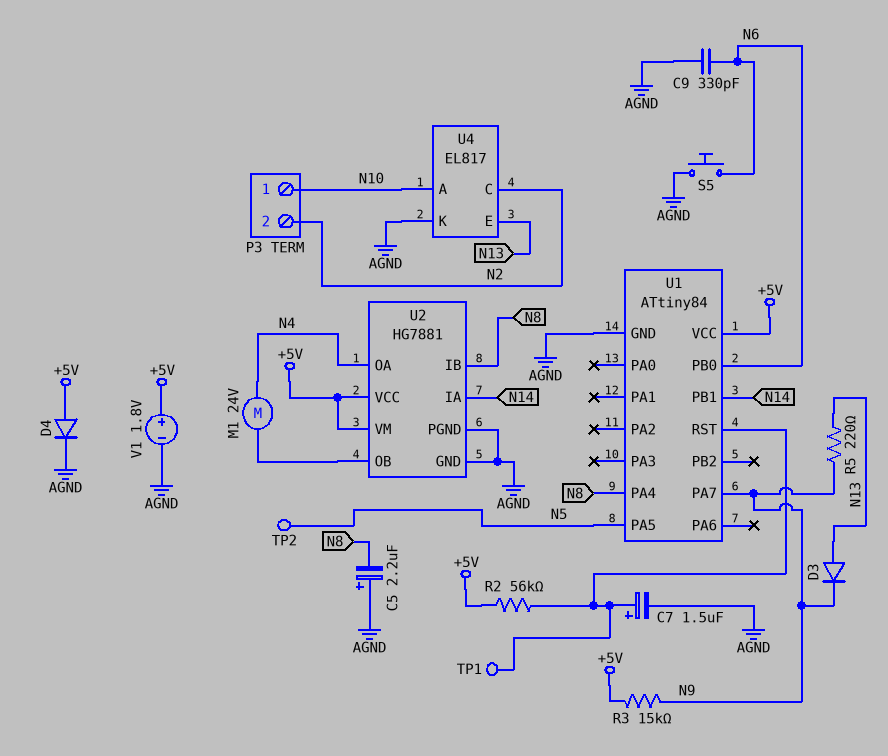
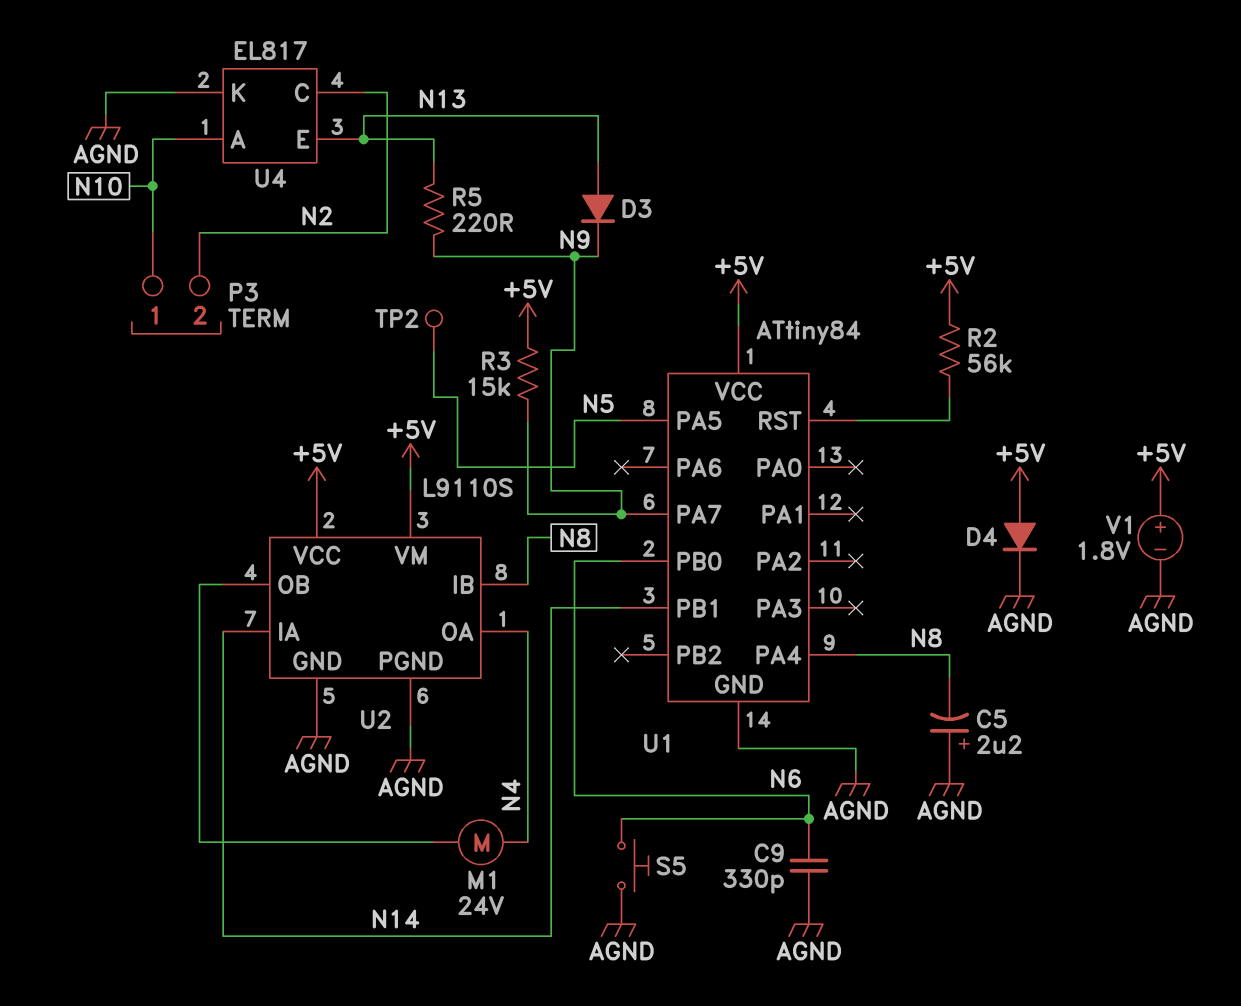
C7: 1.5uF (plus U1/RST, minus AGND) -> none
TP1: test point (U1/RST) -> none
U2: HG7881 -> L9110S

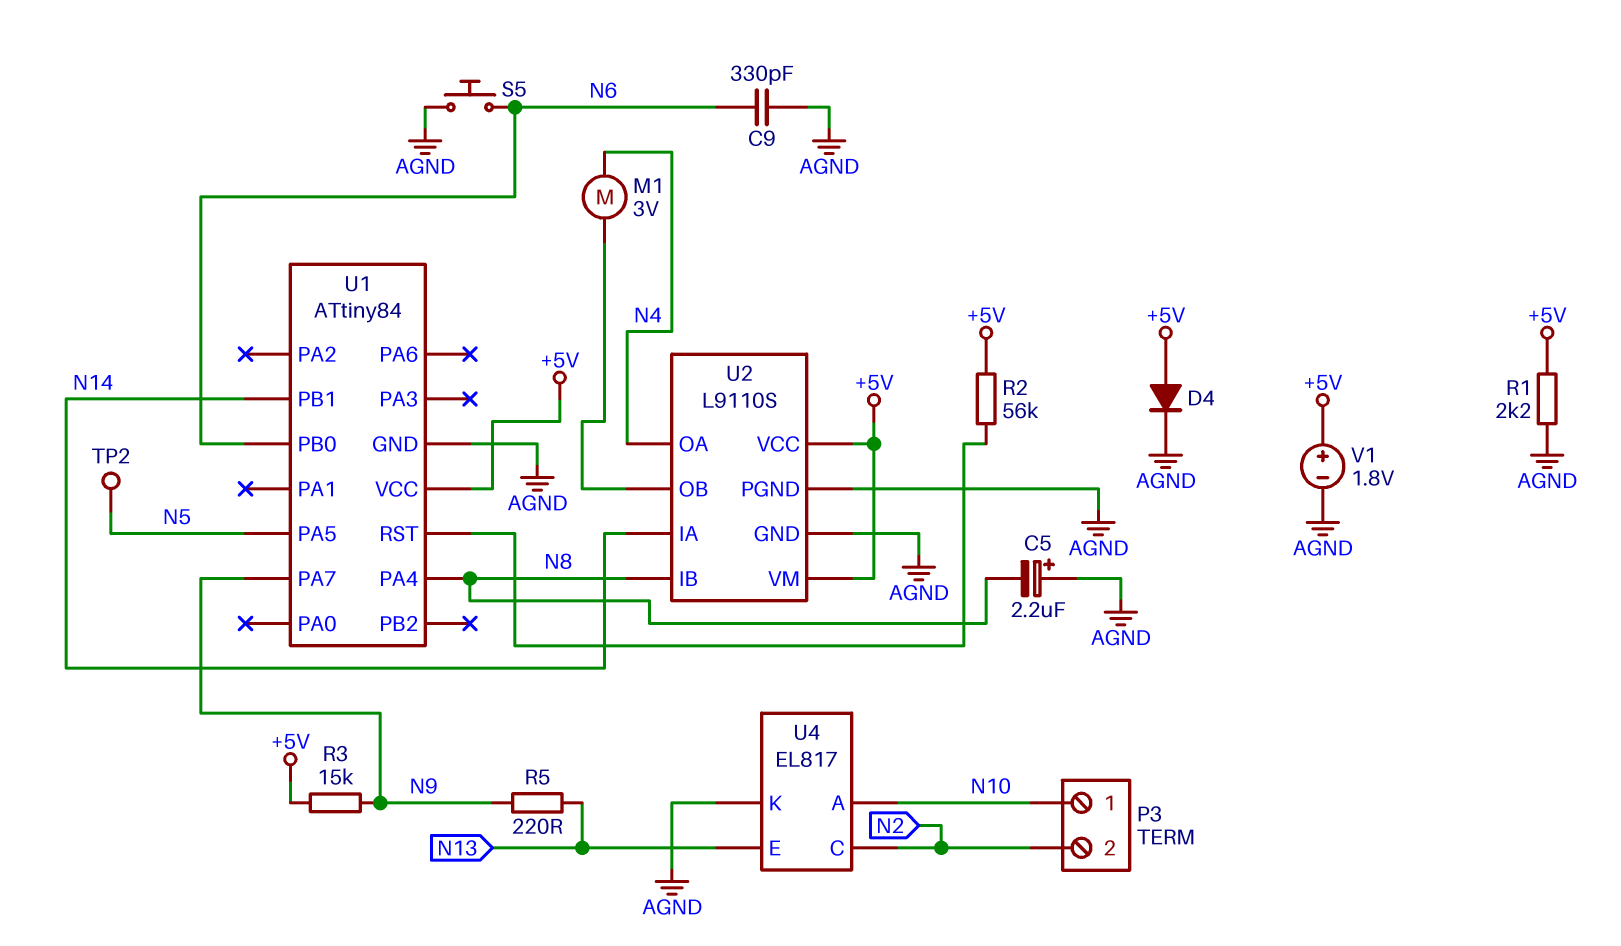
D3: diode (A N13, K N9) -> none
M1: motor 24V (N4, U2/OB) -> motor 3V (N4, U2/OB)
R1: none -> 2.2k (+5V, AGND)

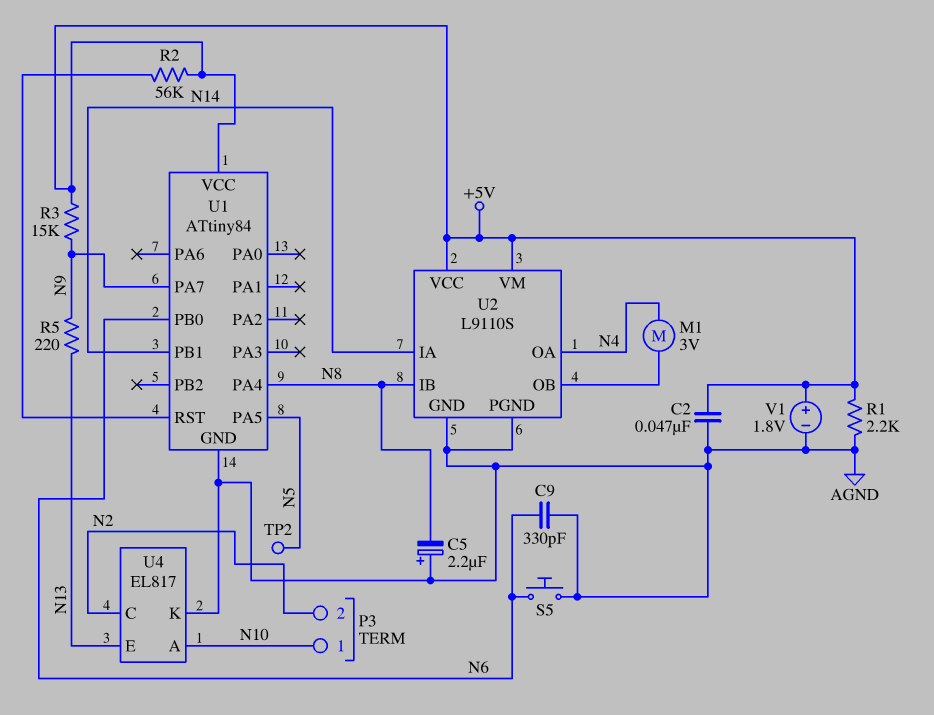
C2: none -> 47nF (+5V, AGND)
D4: diode (A +5V, K AGND) -> none

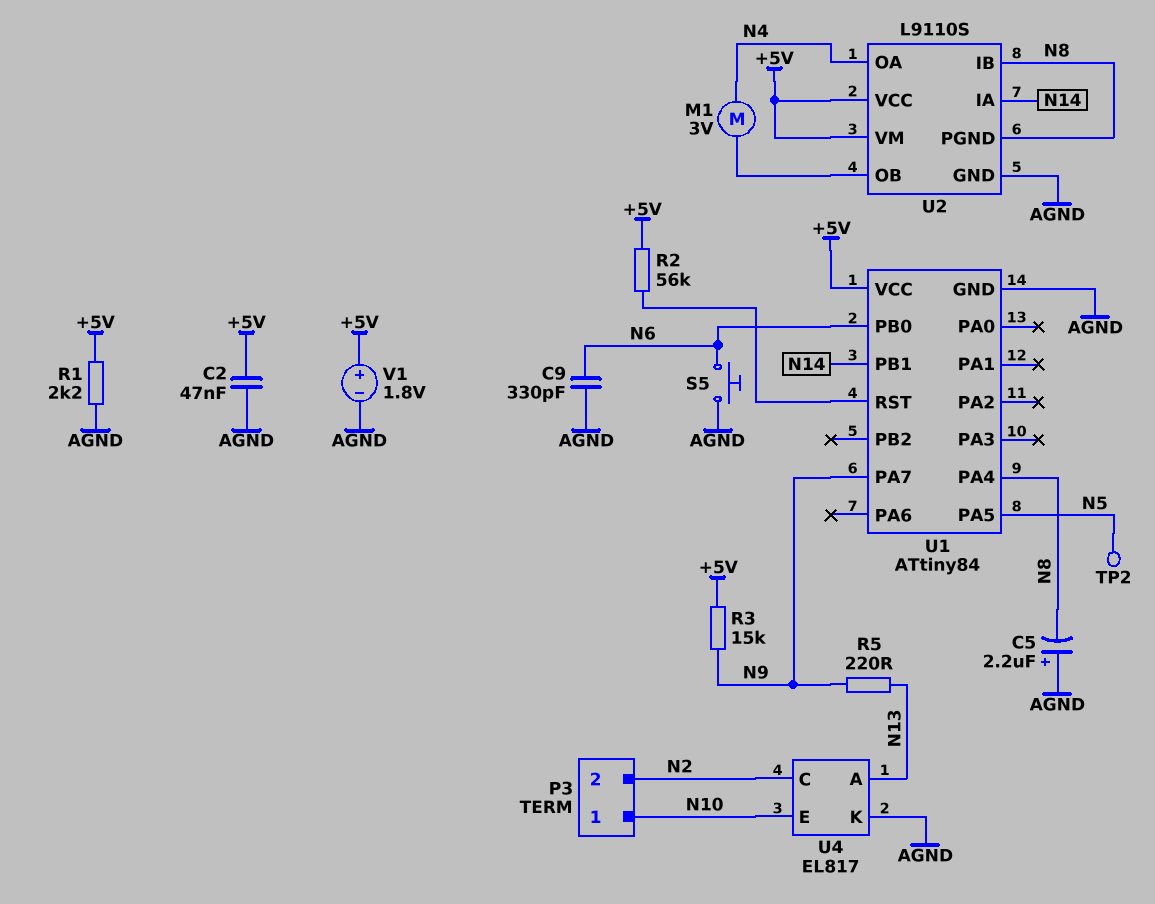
U2 pin PGND: AGND -> N8
U4 pin A: N10 -> N13
U4 pin E: N13 -> N10

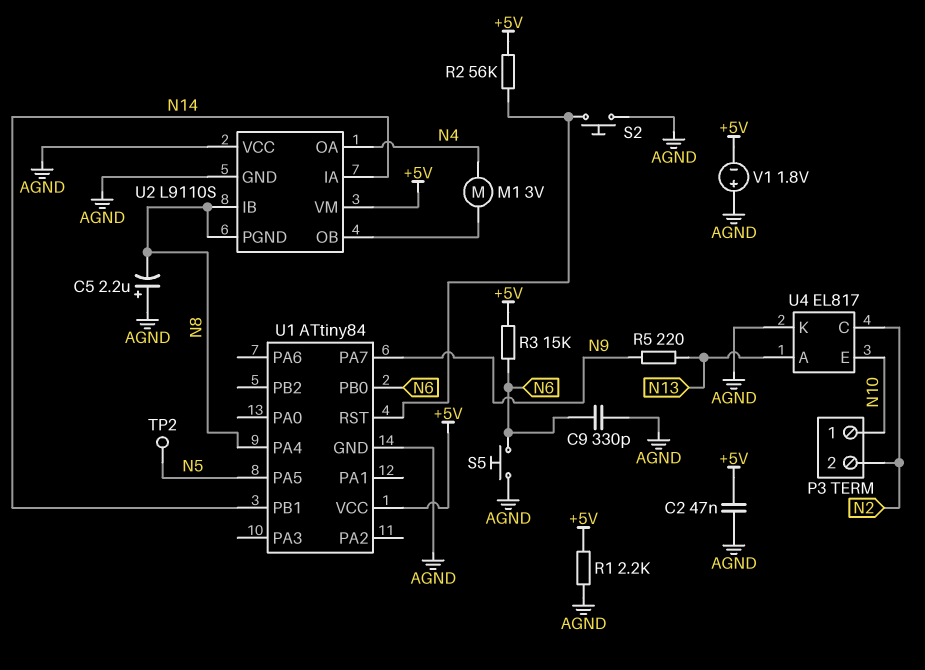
R3: 15k (+5V, N9) -> 15k (+5V, N6)
S2: none -> button (AGND, U1/RST)
U2 pin VCC: +5V -> AGND
V1: 1.8V (plus +5V, minus AGND) -> 1.8V (plus AGND, minus +5V)

